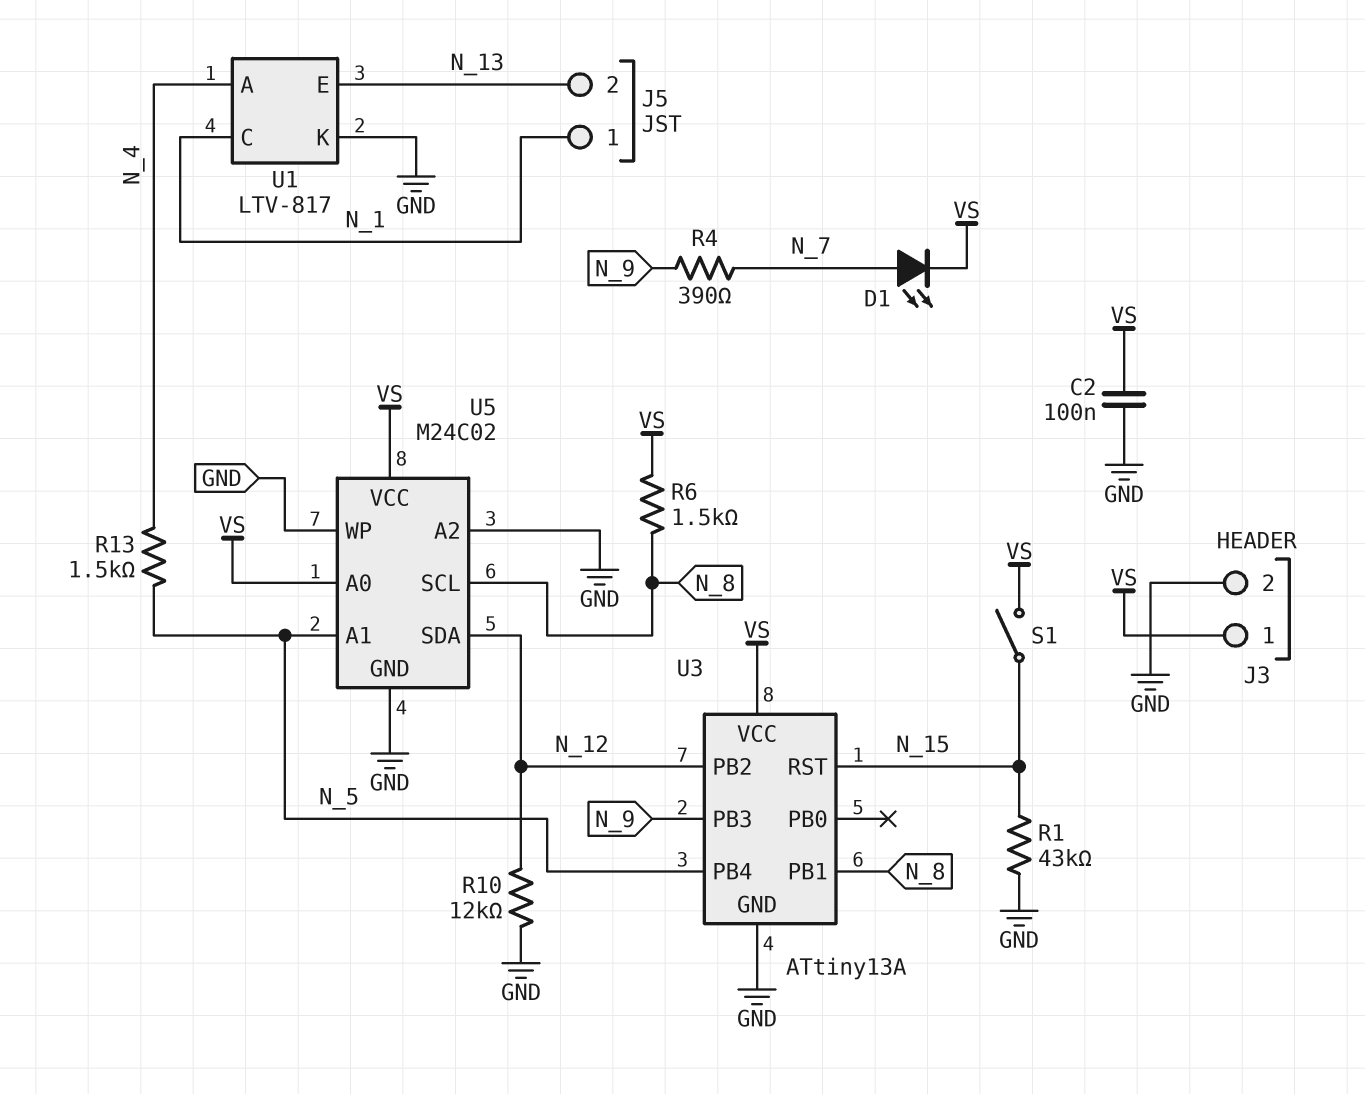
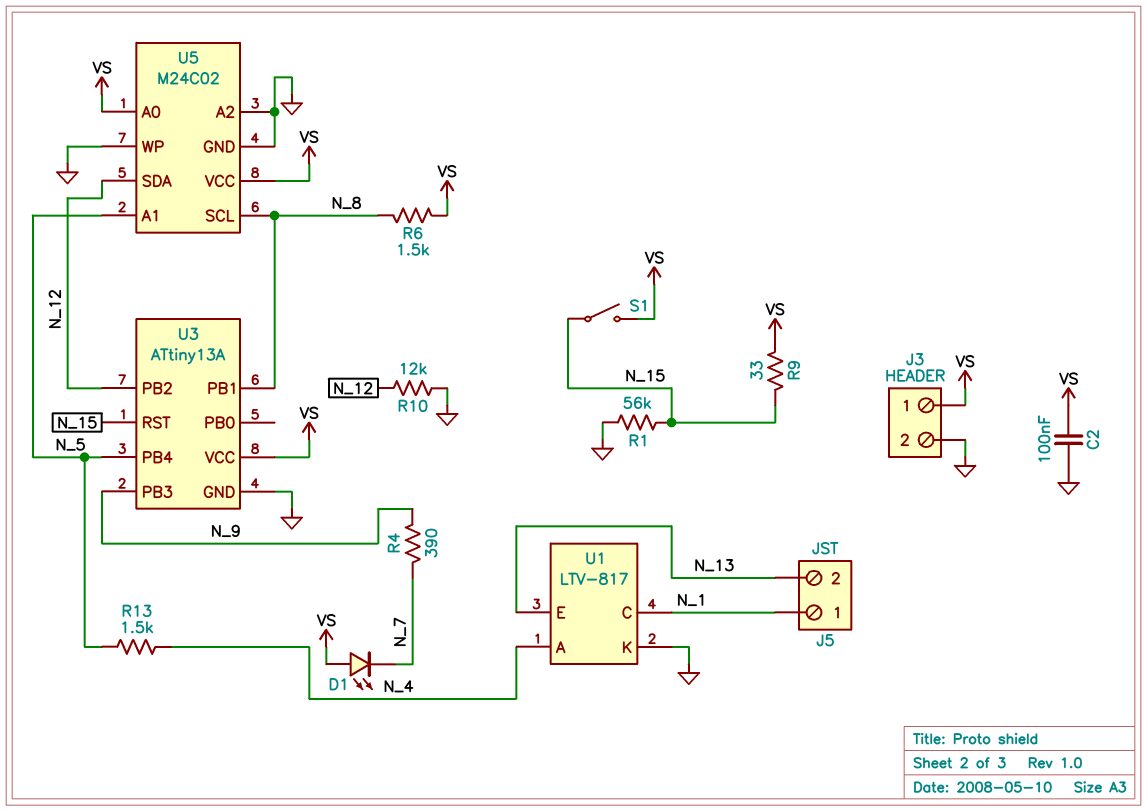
D1: LED (A N_7, K VS) -> LED (A VS, K N_7)
R1: 43k (GND, N_15) -> 56k (GND, N_15)
R9: none -> 33 (N_15, VS)

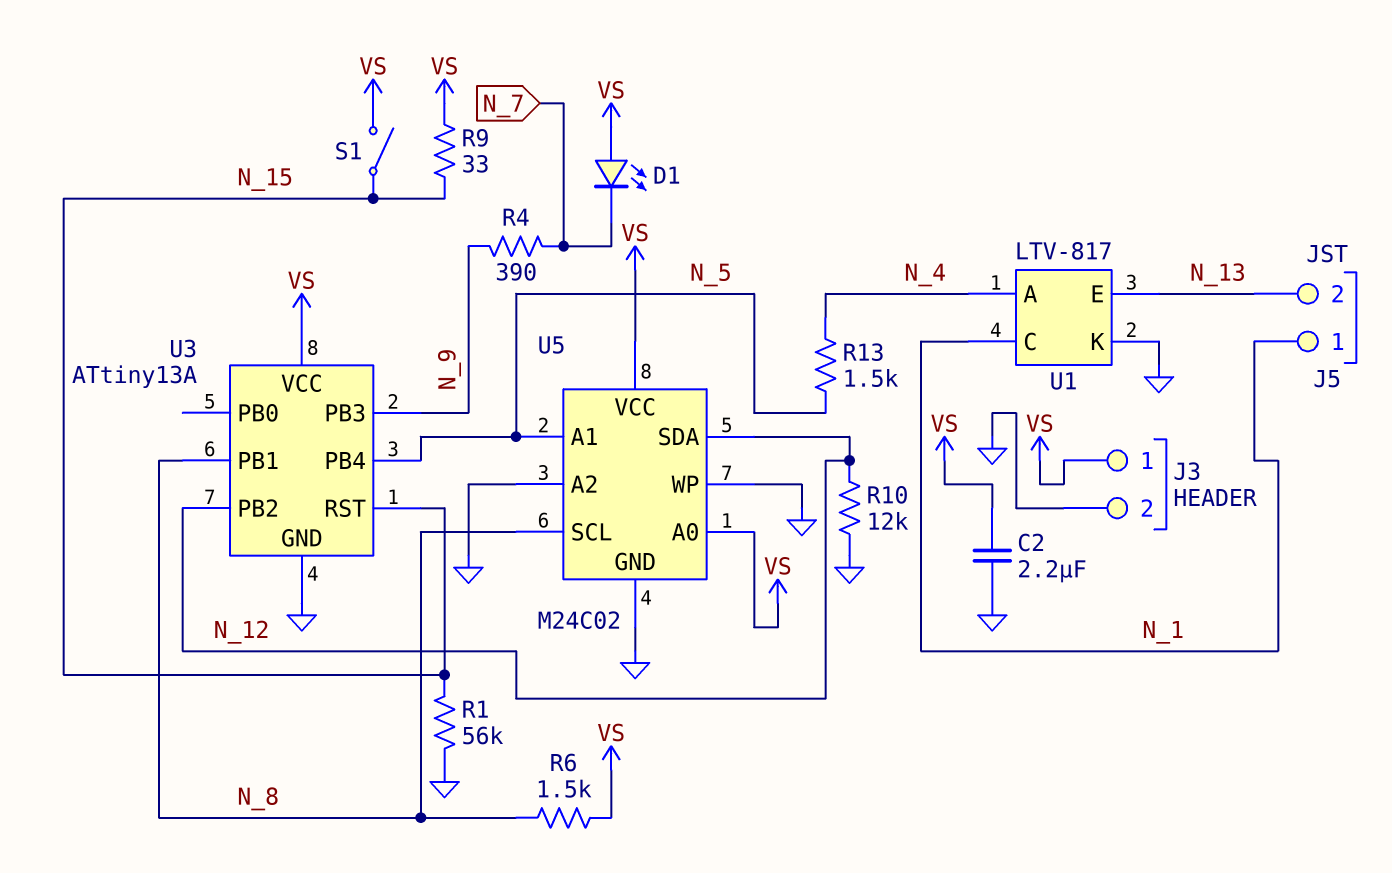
C2: 100nF (GND, VS) -> 2.2uF (GND, VS)

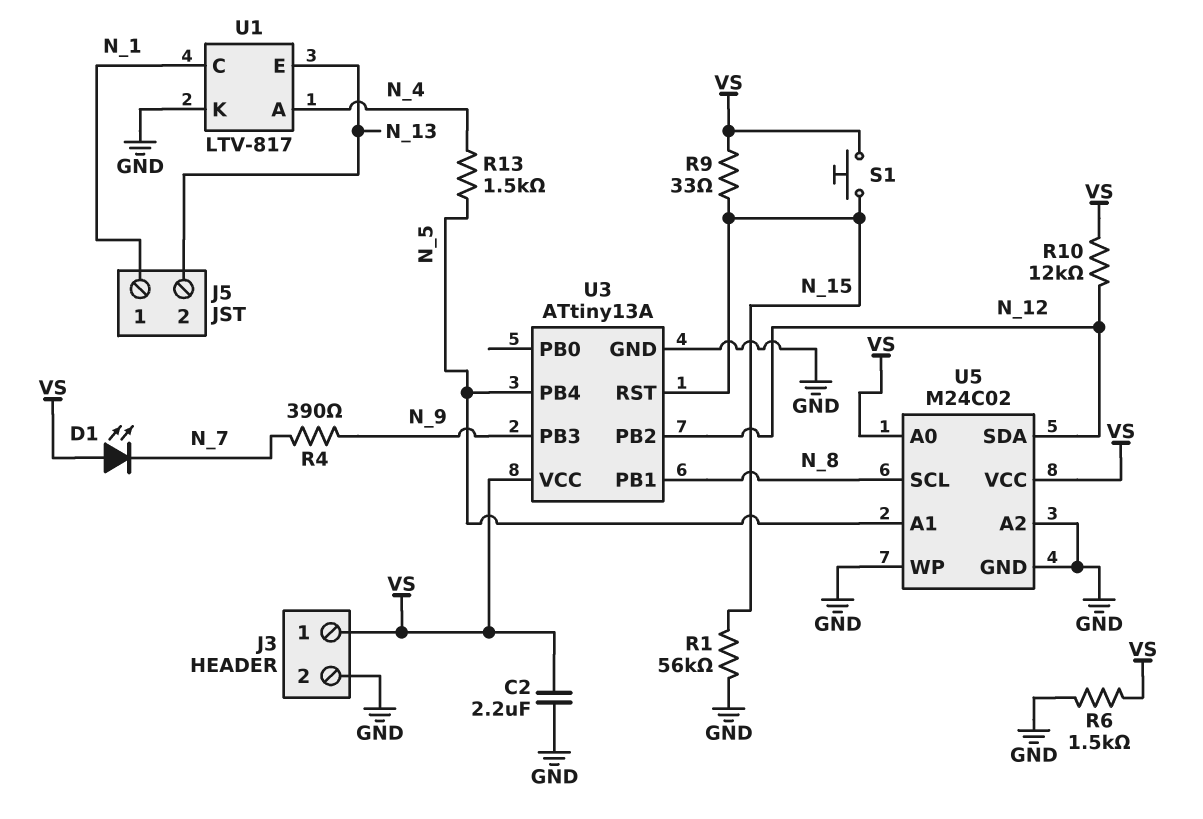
R6: 1.5k (N_8, VS) -> 1.5k (GND, VS)
R10: 12k (GND, N_12) -> 12k (N_12, VS)
S1: switch (N_15, VS) -> button (N_15, VS)

